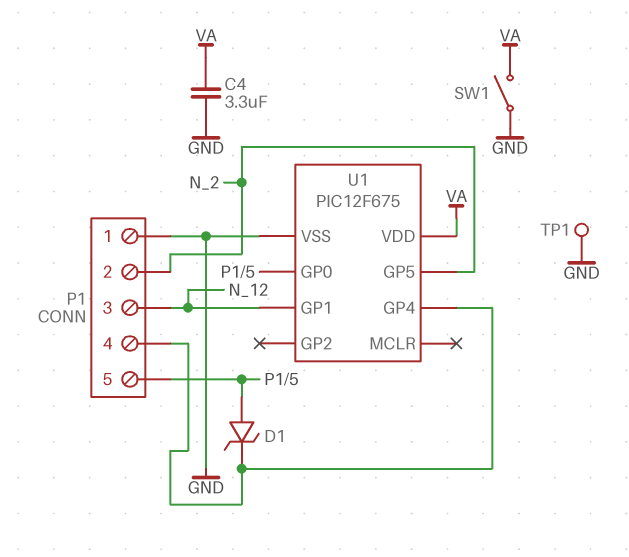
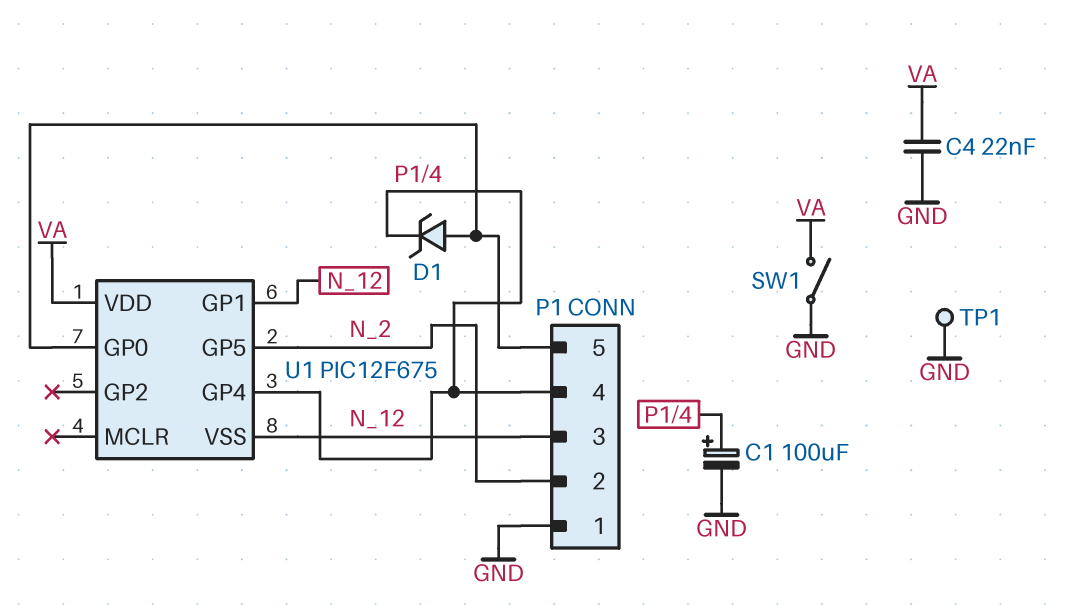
C1: none -> 100uF (plus P1/4, minus GND)
C4: 3.3uF (GND, VA) -> 22nF (GND, VA)
U1 pin VSS: GND -> N_12

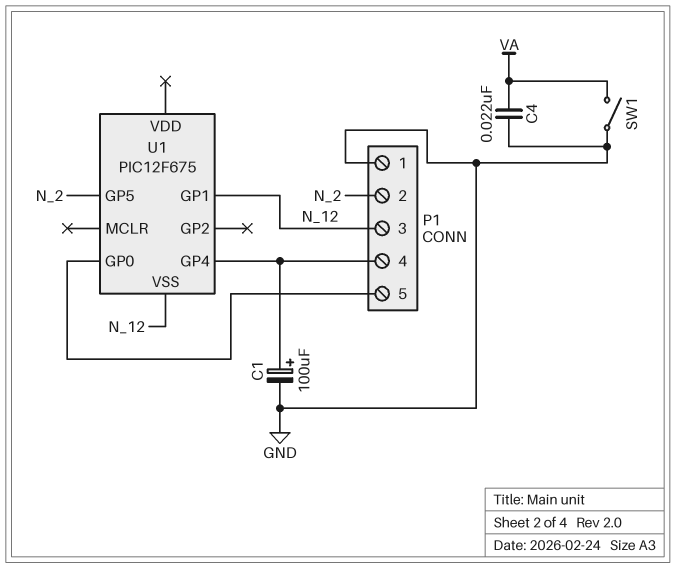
D1: zener (A P1/5, K P1/4) -> none
TP1: test point (GND) -> none
U1 pin VDD: VA -> none

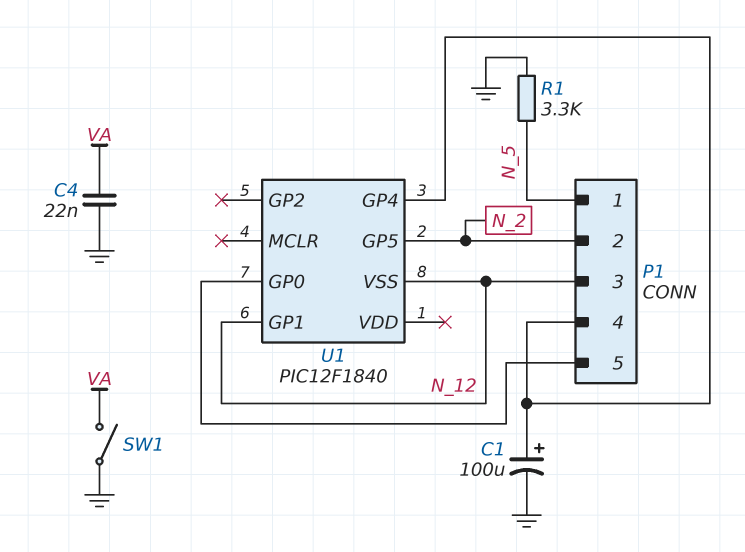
P1 pin 1: GND -> N_5
R1: none -> 3.3k (GND, N_5)
U1: PIC12F675 -> PIC12F1840

